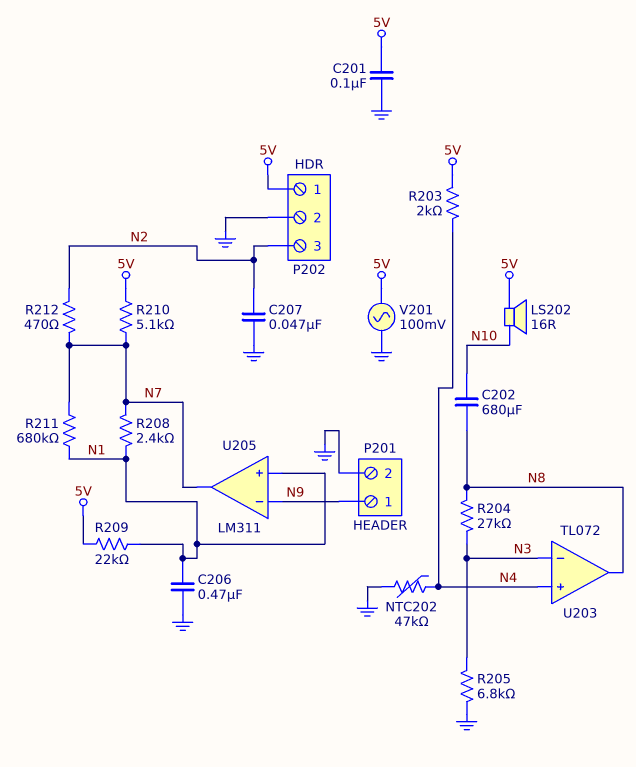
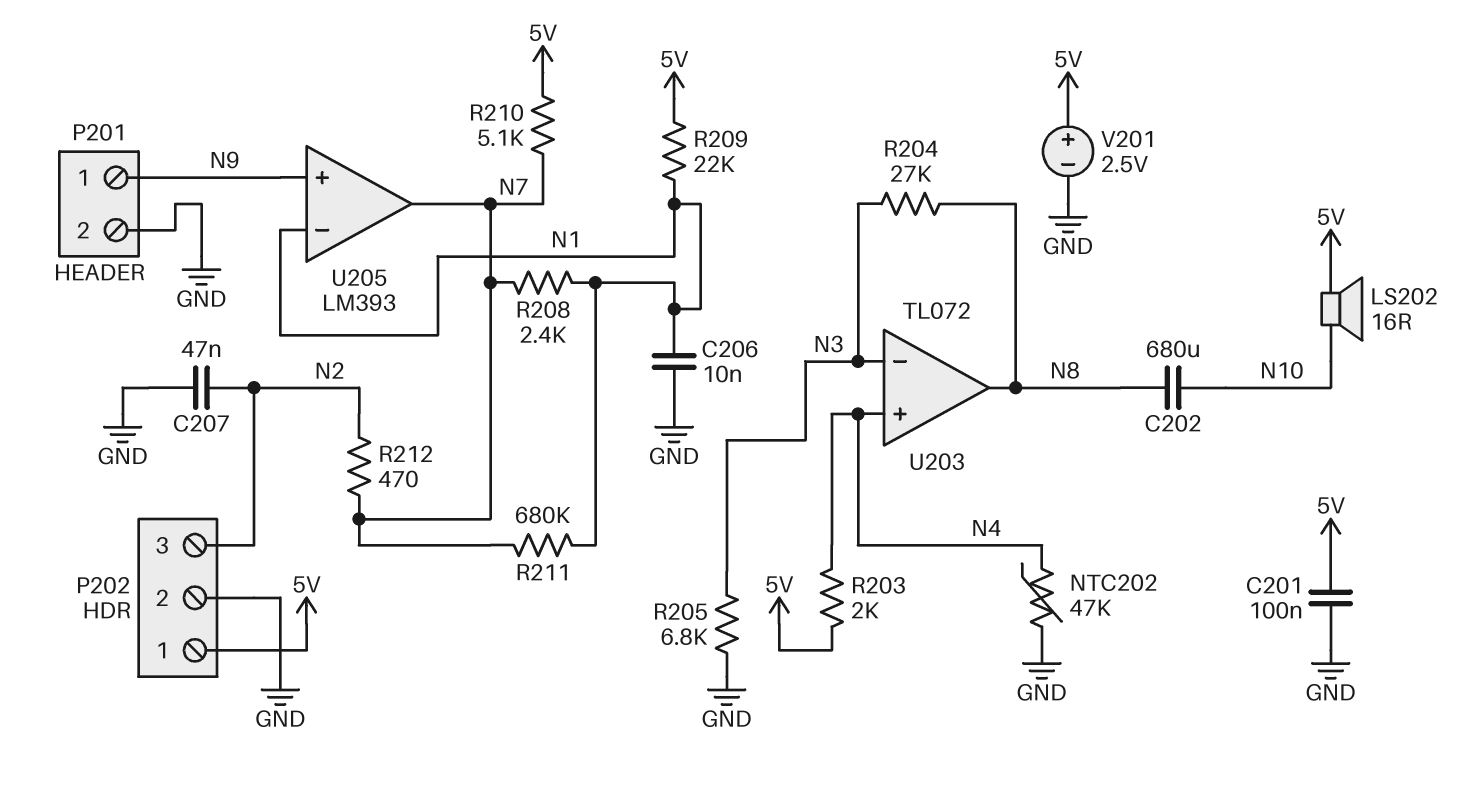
C206: 470nF (GND, N1) -> 10nF (GND, N1)
U205: LM311 -> LM393
U205 pin in+: N1 -> N9
U205 pin in-: N9 -> N1
V201: AC 100mV (5V, GND) -> 2.5V (plus 5V, minus GND)

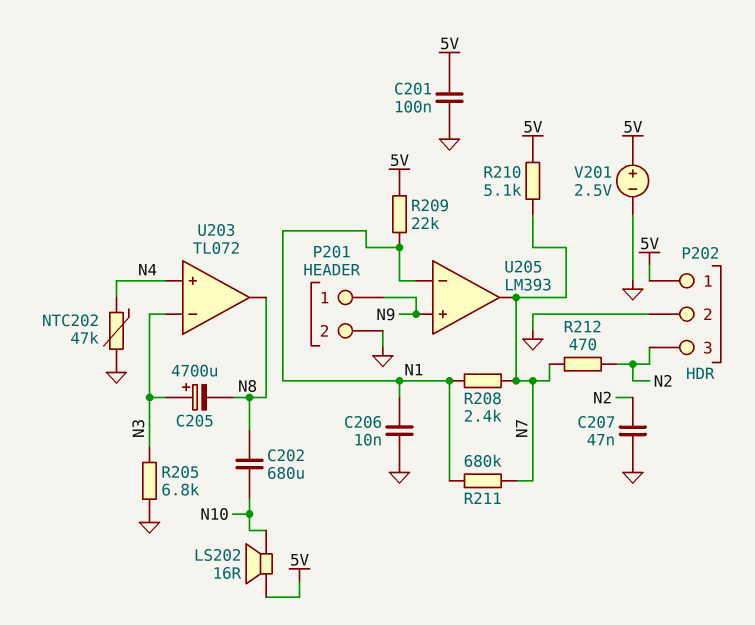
C205: none -> 4700uF (plus N3, minus N8)
R203: 2k (5V, N4) -> none
R204: 27k (N3, N8) -> none

